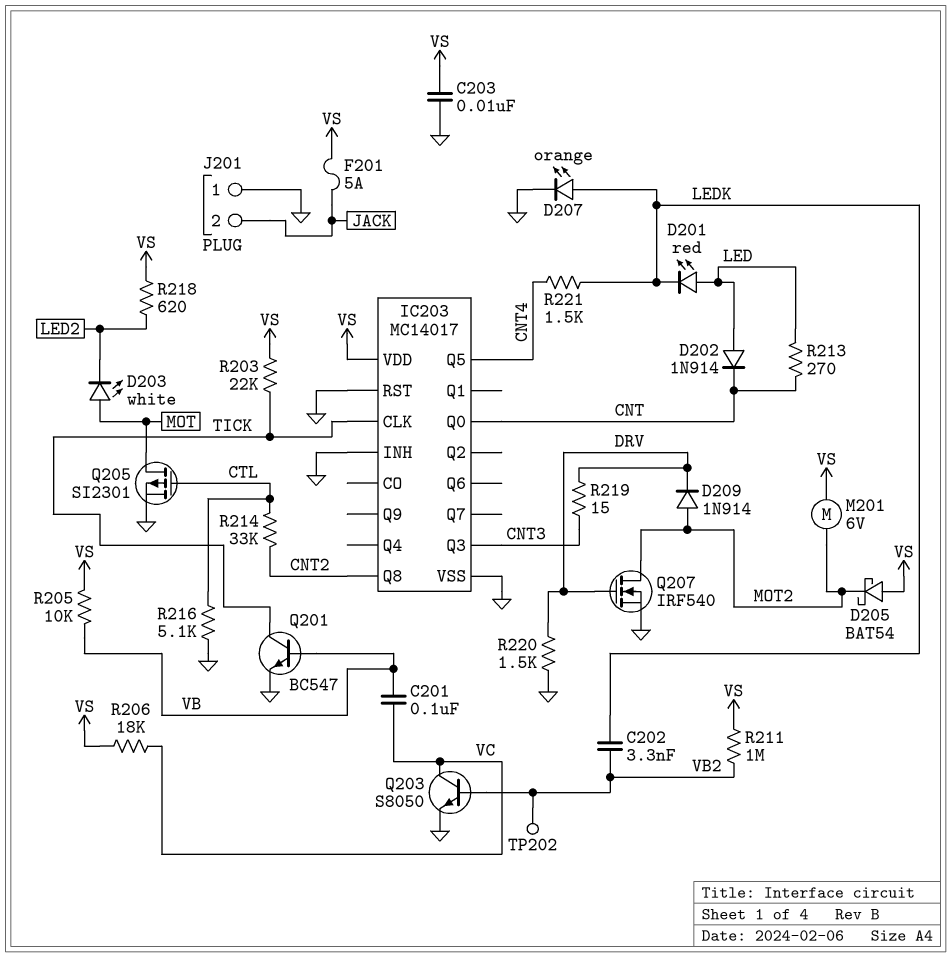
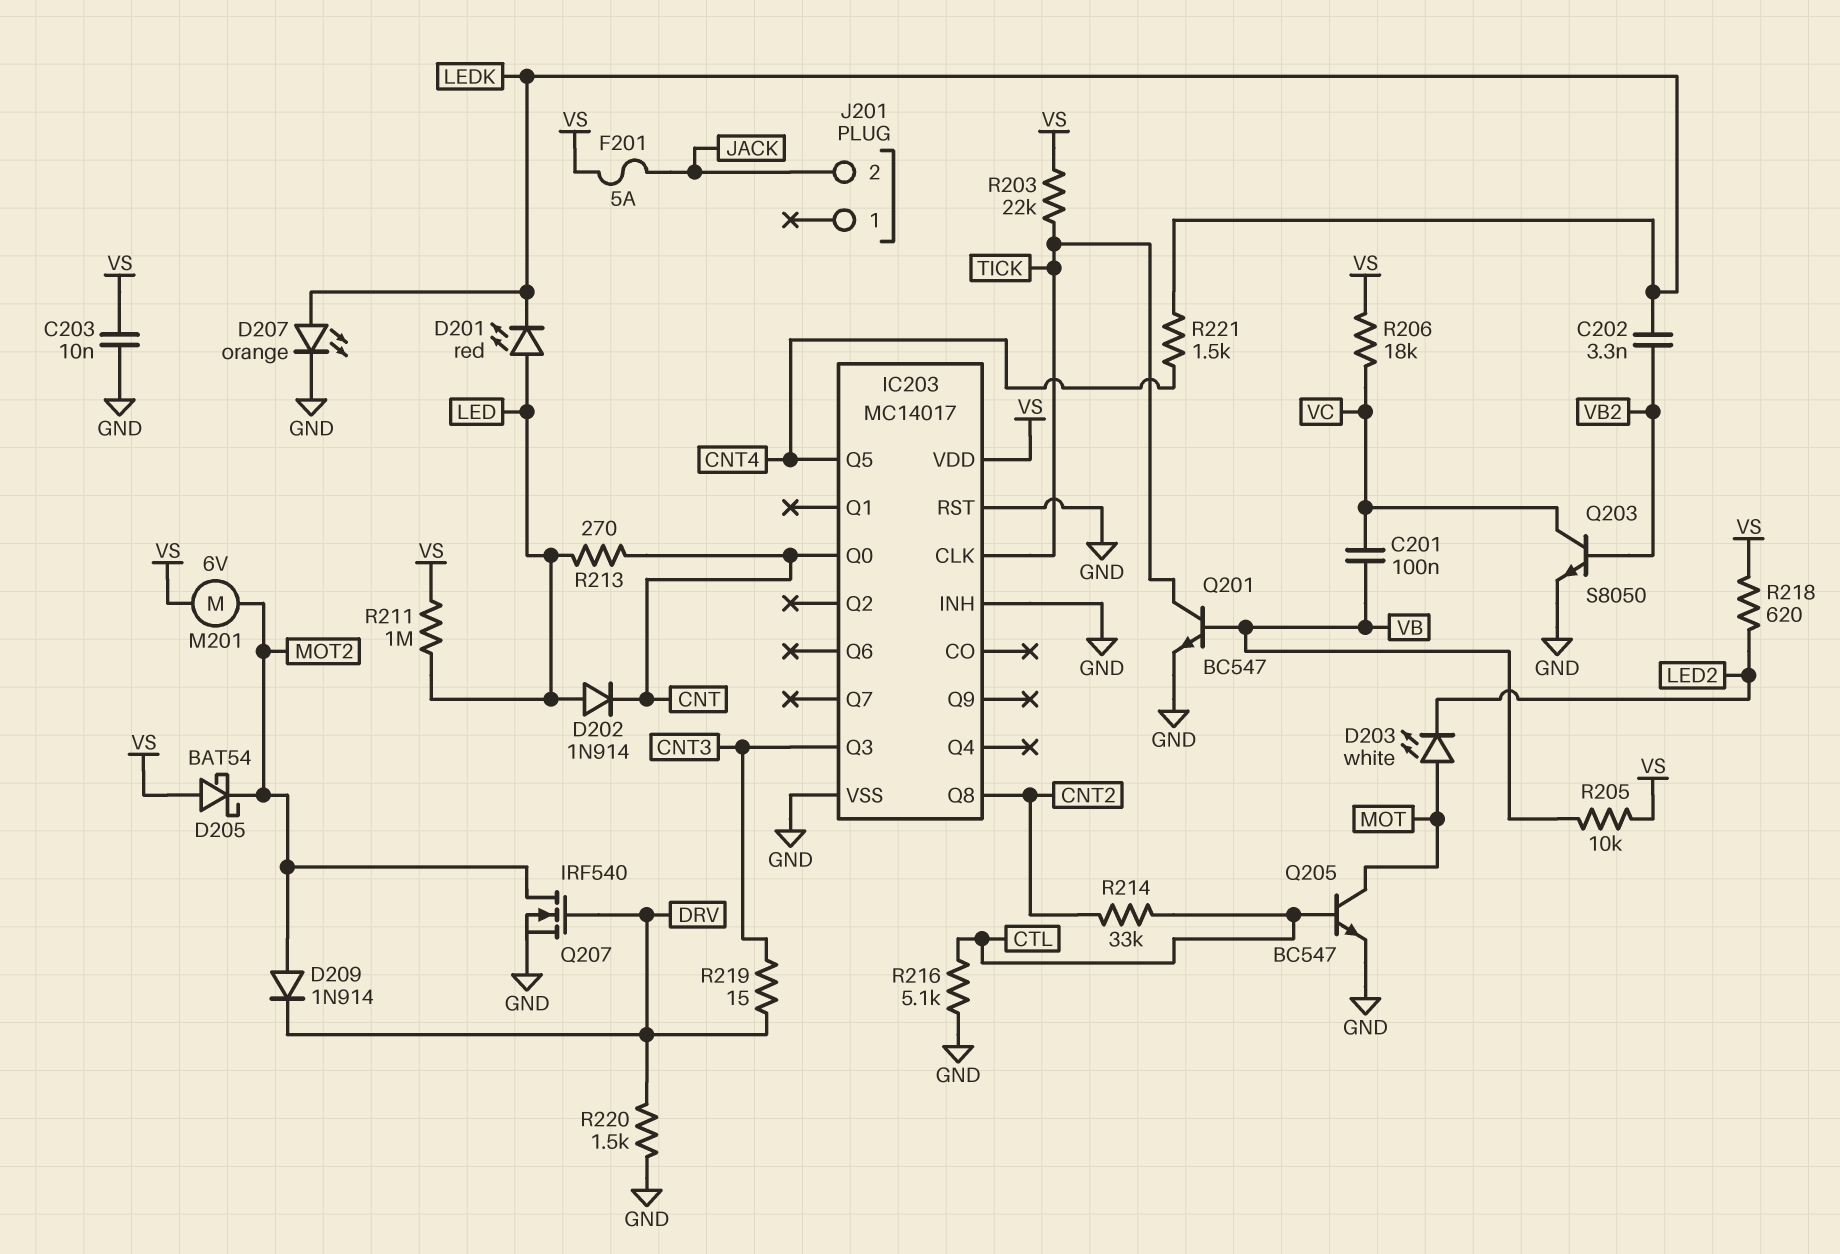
J201 pin 1: GND -> none
Q205: PMOS SI2301 (G CTL, D MOT, S GND) -> NPN BC547 (B CTL, C MOT, E GND)
R211: 1M (VB2, VS) -> 1M (LED, VS)
TP202: test point (VB2) -> none

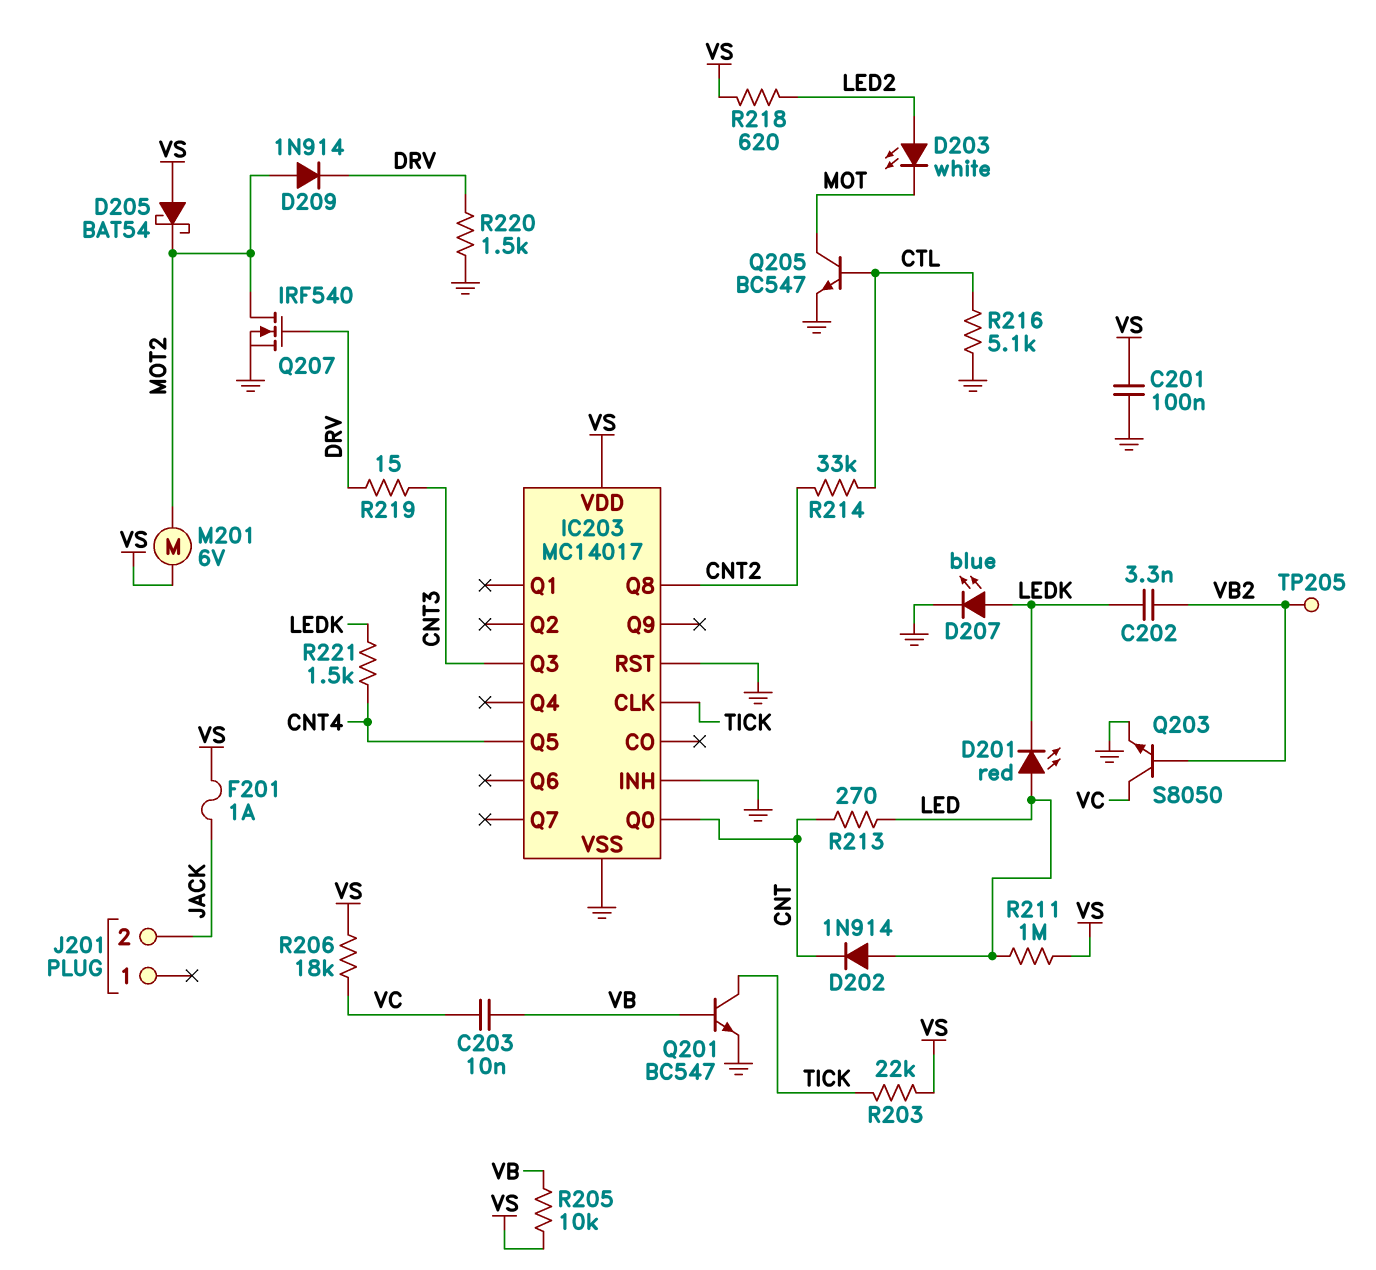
C201: 100nF (VB, VC) -> 100nF (GND, VS)
C203: 10nF (GND, VS) -> 10nF (VB, VC)
D203: LED white (A MOT, K LED2) -> LED white (A LED2, K MOT)
D207: LED orange (A LEDK, K GND) -> LED blue (A LEDK, K GND)
F201: 5A (JACK, VS) -> 1A (JACK, VS)
TP205: none -> test point (VB2)

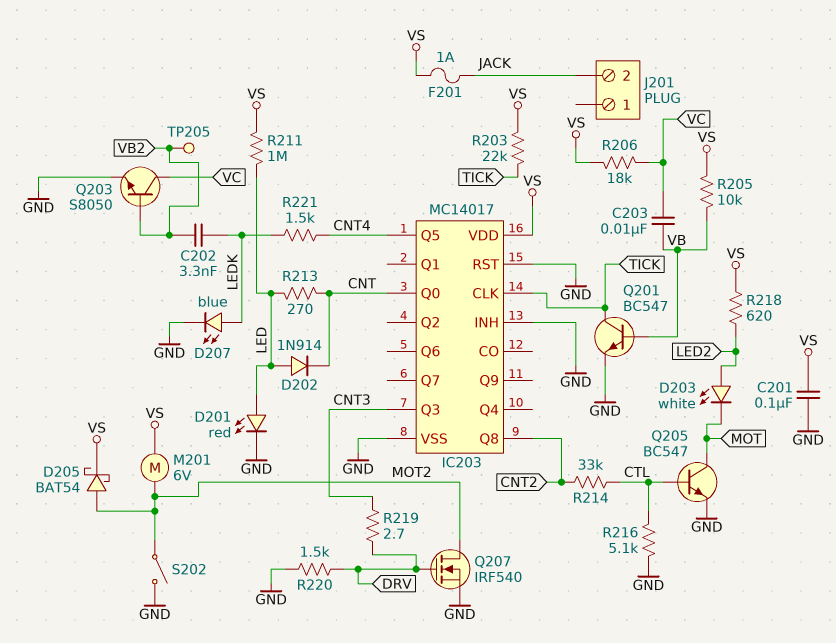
D201: LED red (A LED, K LEDK) -> LED red (A LED, K GND)
D205: schottky BAT54 (A VS, K MOT2) -> schottky BAT54 (A MOT2, K VS)
D209: diode 1N914 (A MOT2, K DRV) -> none
R219: 15 (CNT3, DRV) -> 2.7 (CNT3, DRV)
S202: none -> switch (GND, MOT2)

